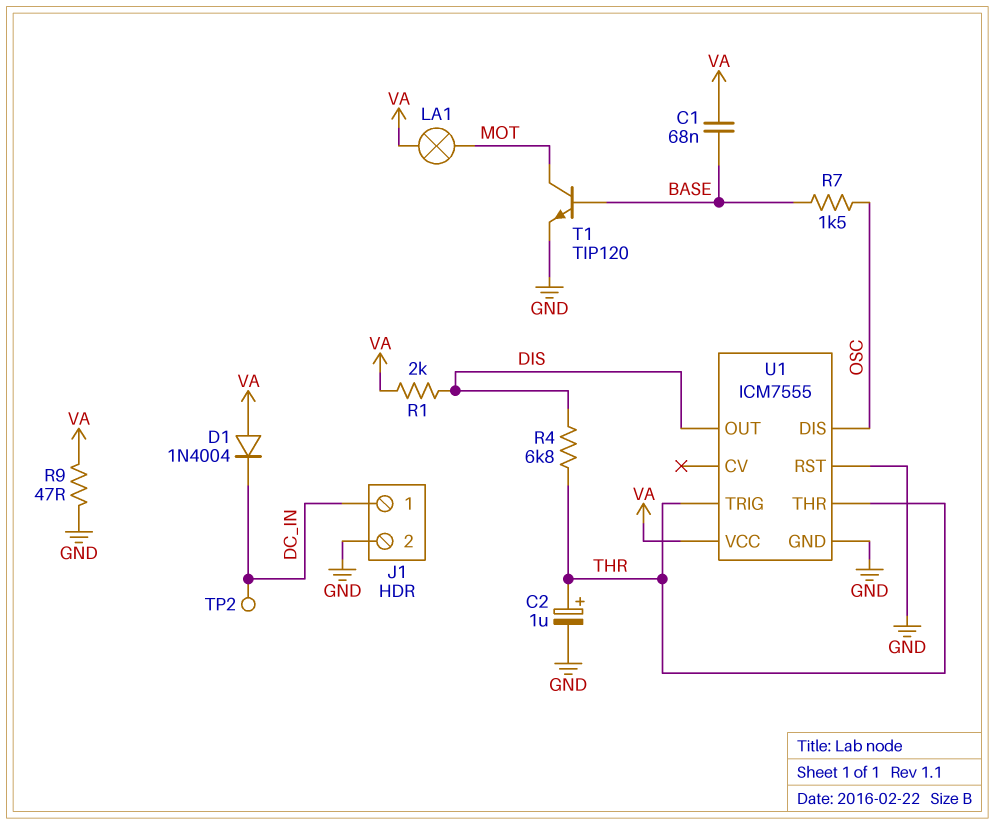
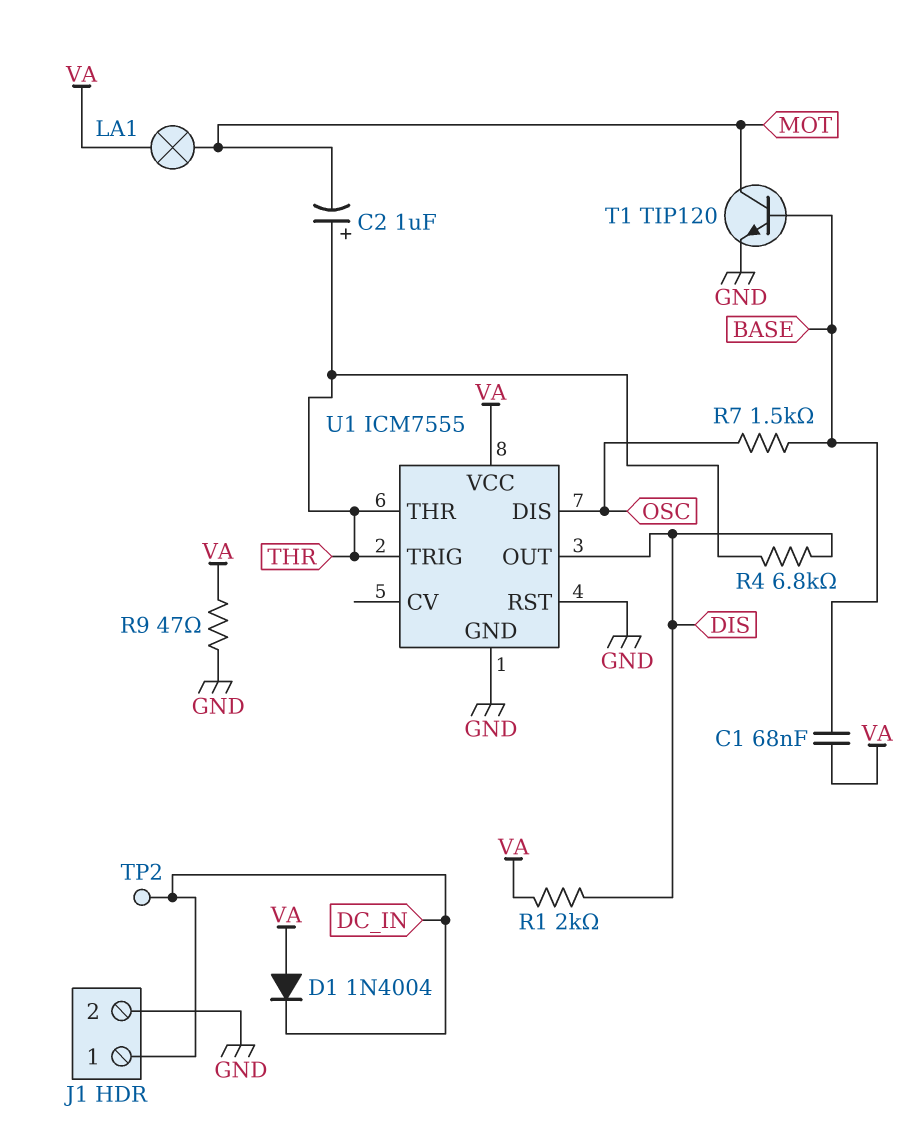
C2: 1uF (plus THR, minus GND) -> 1uF (plus THR, minus MOT)

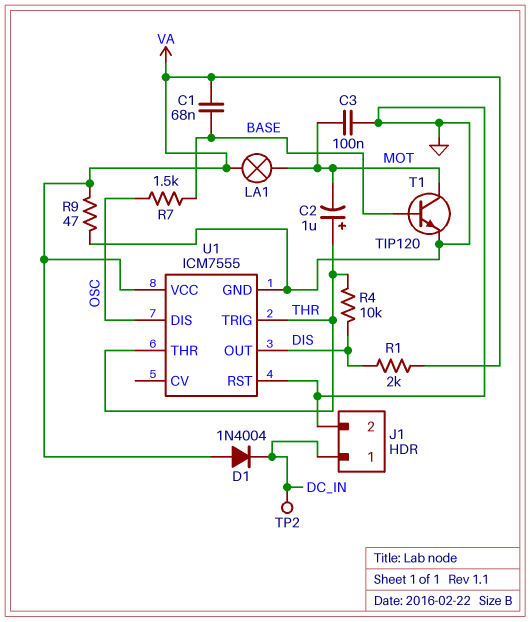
C3: none -> 100nF (GND, MOT)
R4: 6.8k (DIS, THR) -> 10k (DIS, THR)

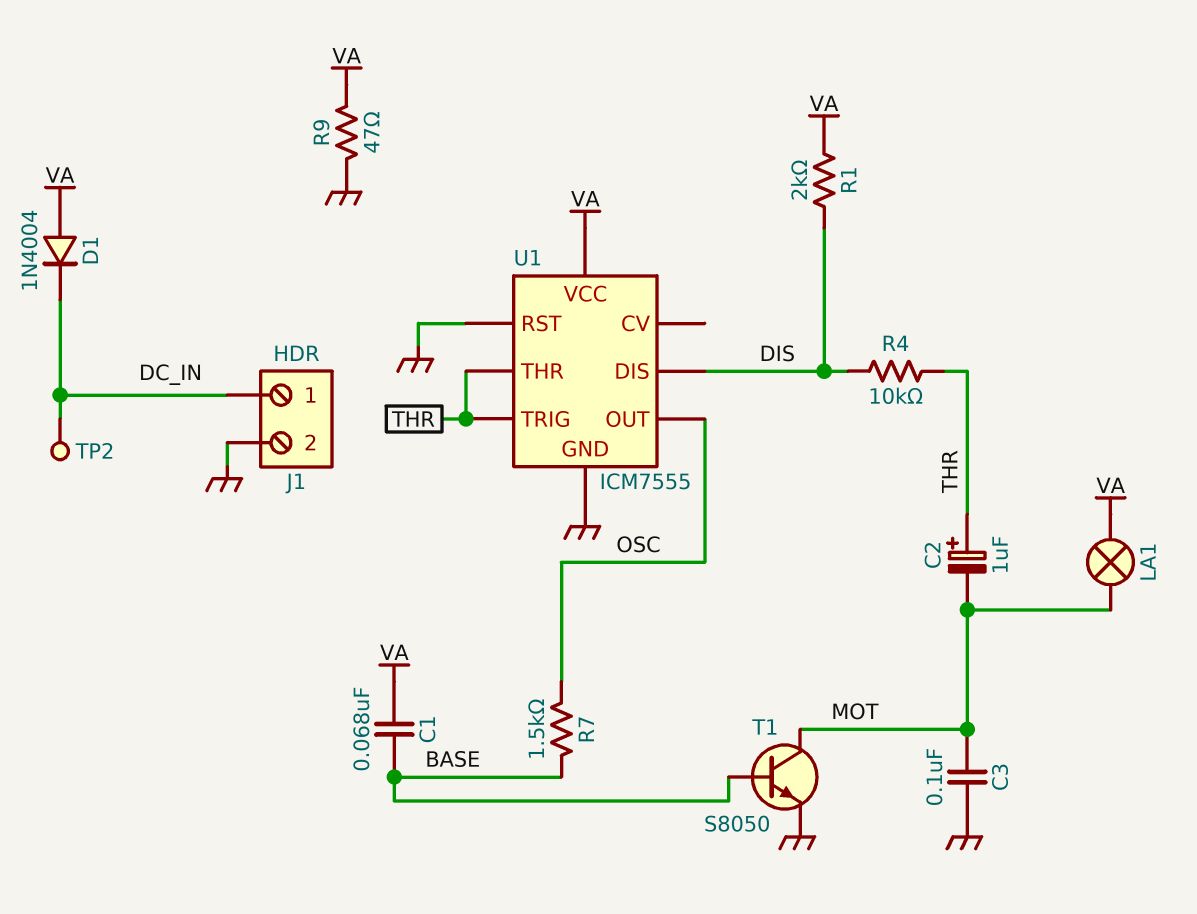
T1: NPN TIP120 (B BASE, C MOT, E GND) -> NPN S8050 (B BASE, C MOT, E GND)
U1 pin DIS: OSC -> DIS
U1 pin OUT: DIS -> OSC

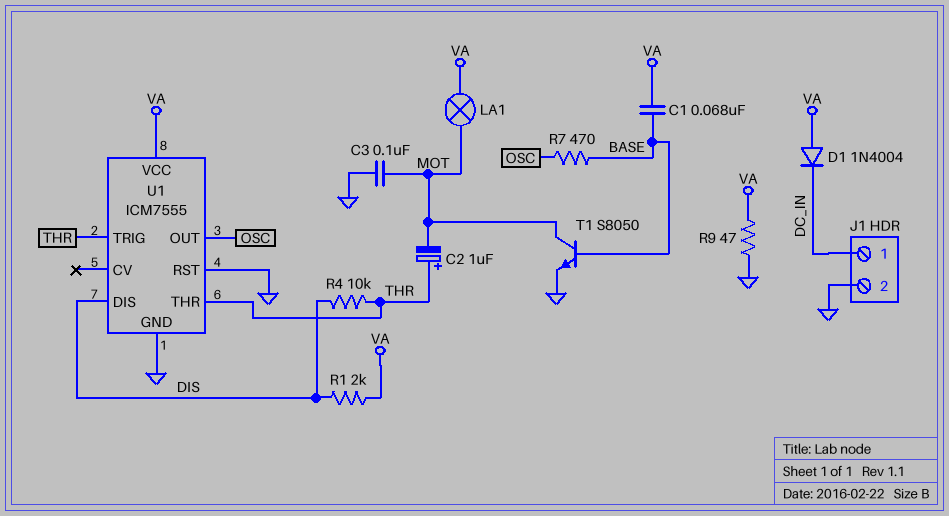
R7: 1.5k (BASE, OSC) -> 470 (BASE, OSC)
TP2: test point (DC_IN) -> none

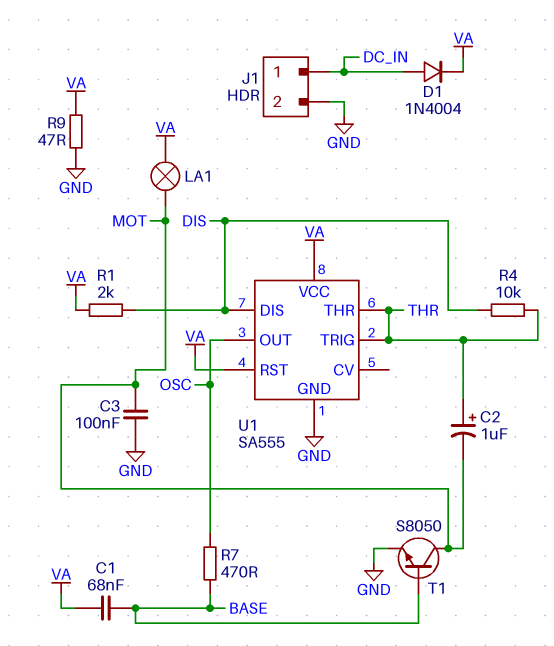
D1: diode 1N4004 (A VA, K DC_IN) -> diode 1N4004 (A DC_IN, K VA)
U1: ICM7555 -> SA555
U1 pin RST: GND -> VA

